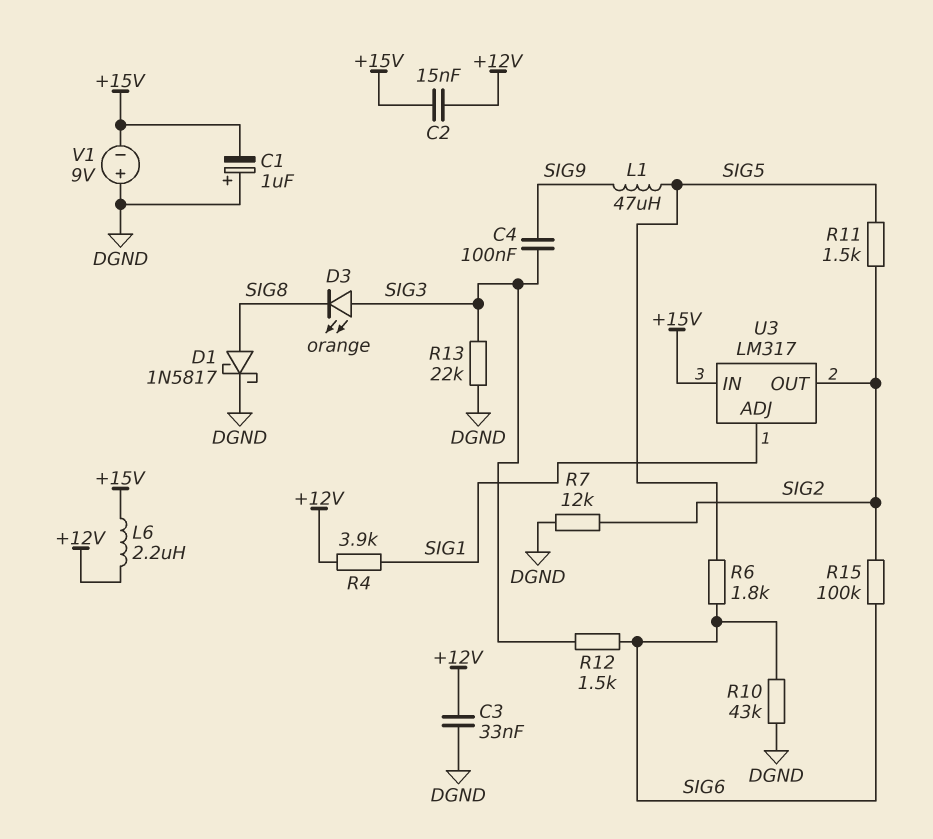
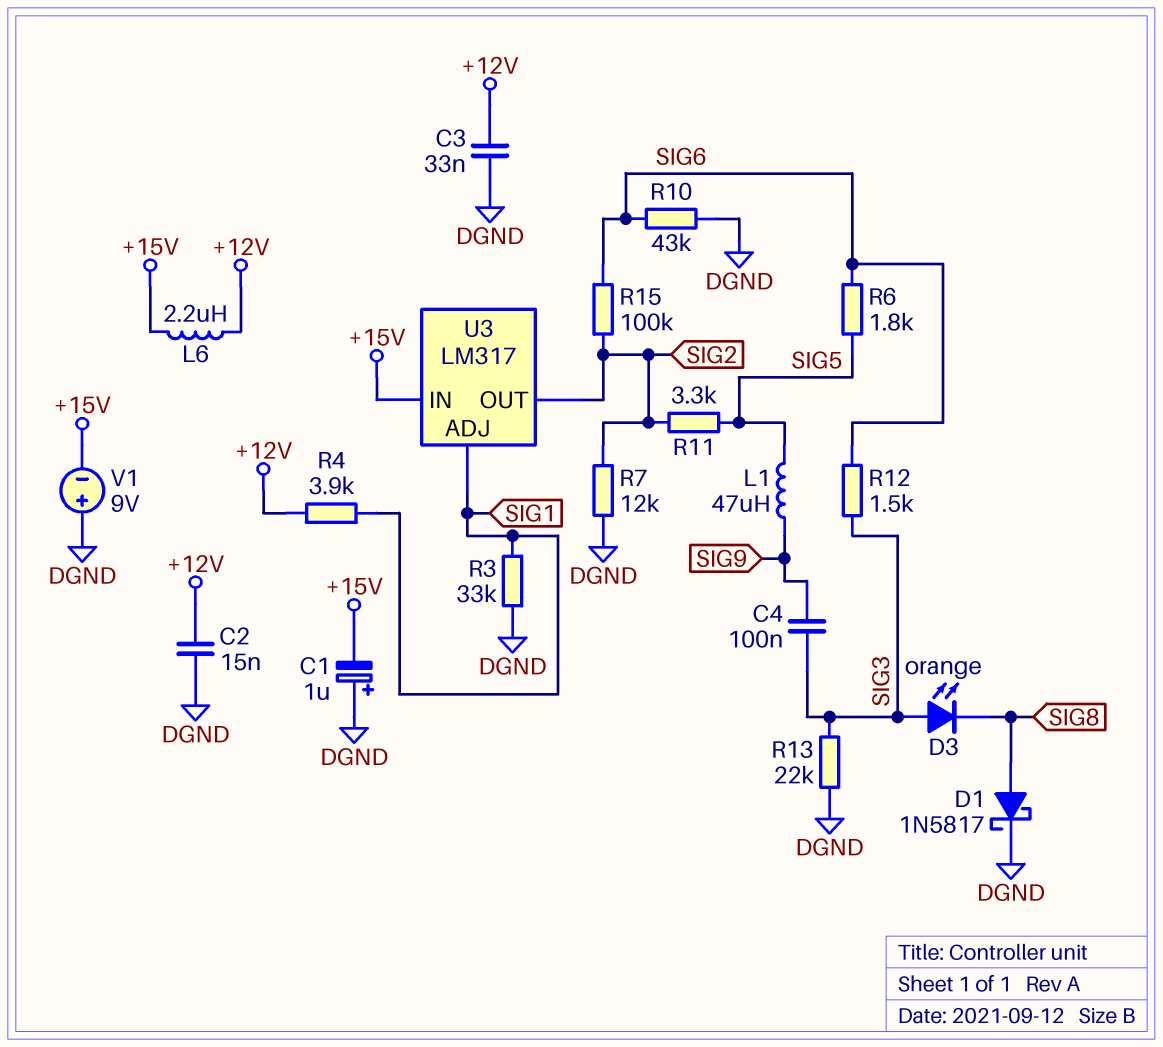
C2: 15nF (+12V, +15V) -> 15nF (+12V, DGND)
R3: none -> 33k (DGND, SIG1)
R11: 1.5k (SIG2, SIG5) -> 3.3k (SIG2, SIG5)

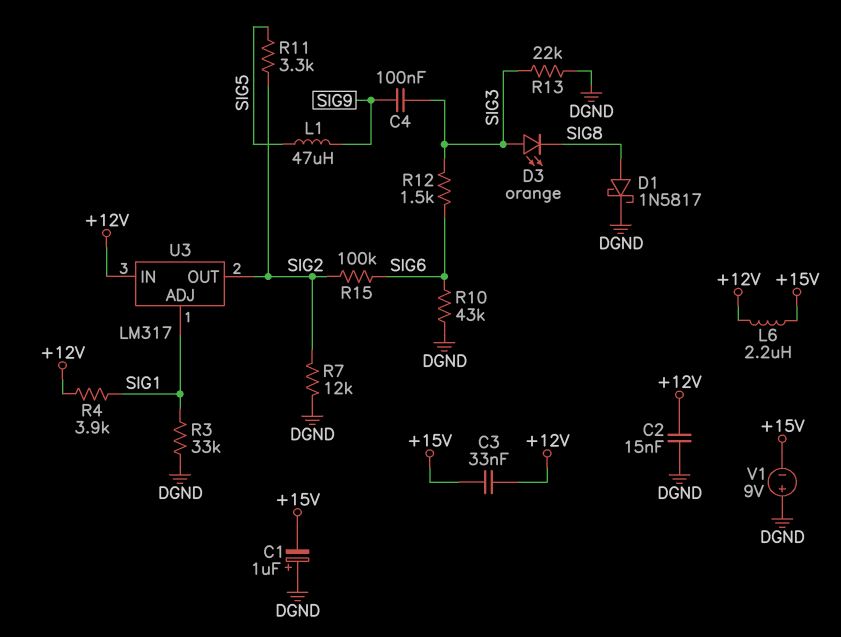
C3: 33nF (+12V, DGND) -> 33nF (+12V, +15V)
R6: 1.8k (SIG5, SIG6) -> none
U3 pin IN: +15V -> +12V

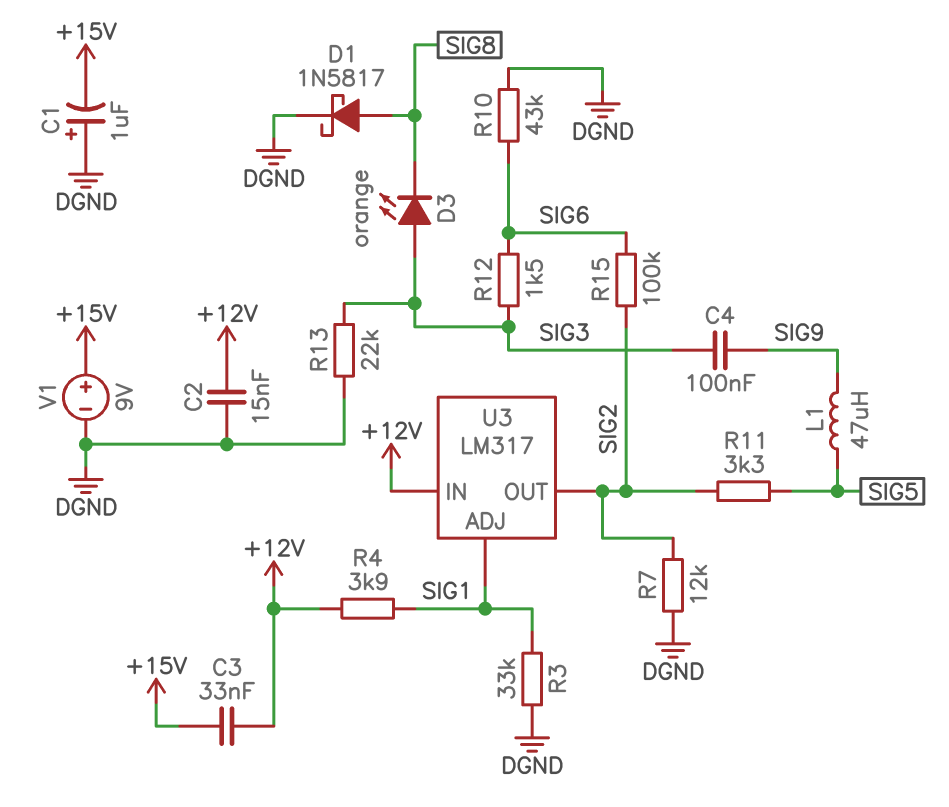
L6: 2.2uH (+12V, +15V) -> none
V1: 9V (plus DGND, minus +15V) -> 9V (plus +15V, minus DGND)

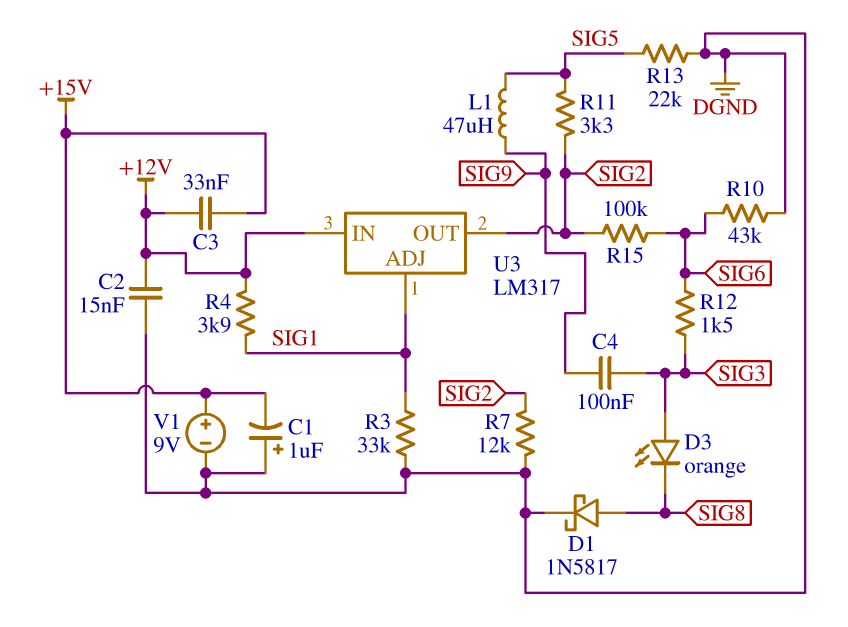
R13: 22k (DGND, SIG3) -> 22k (DGND, SIG5)

